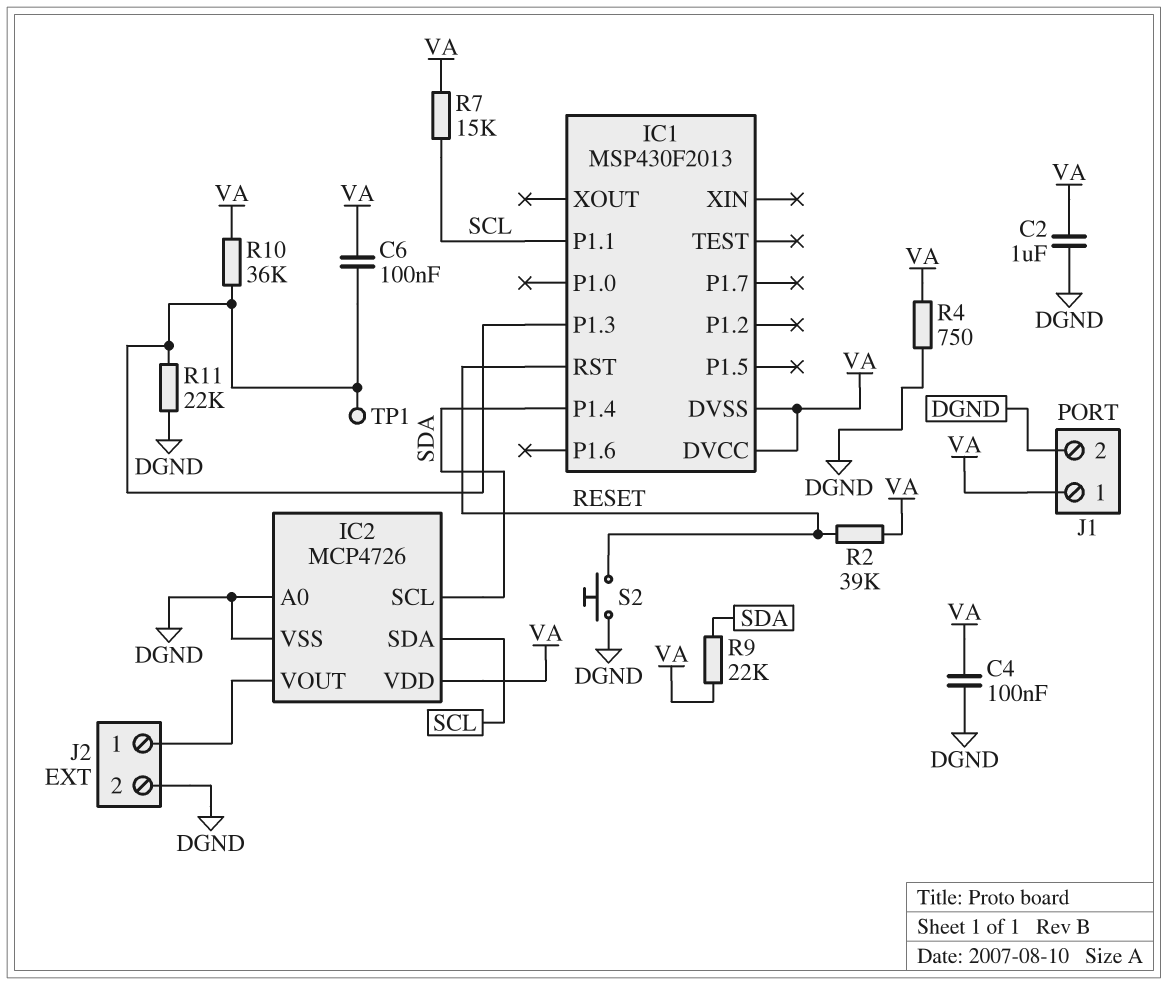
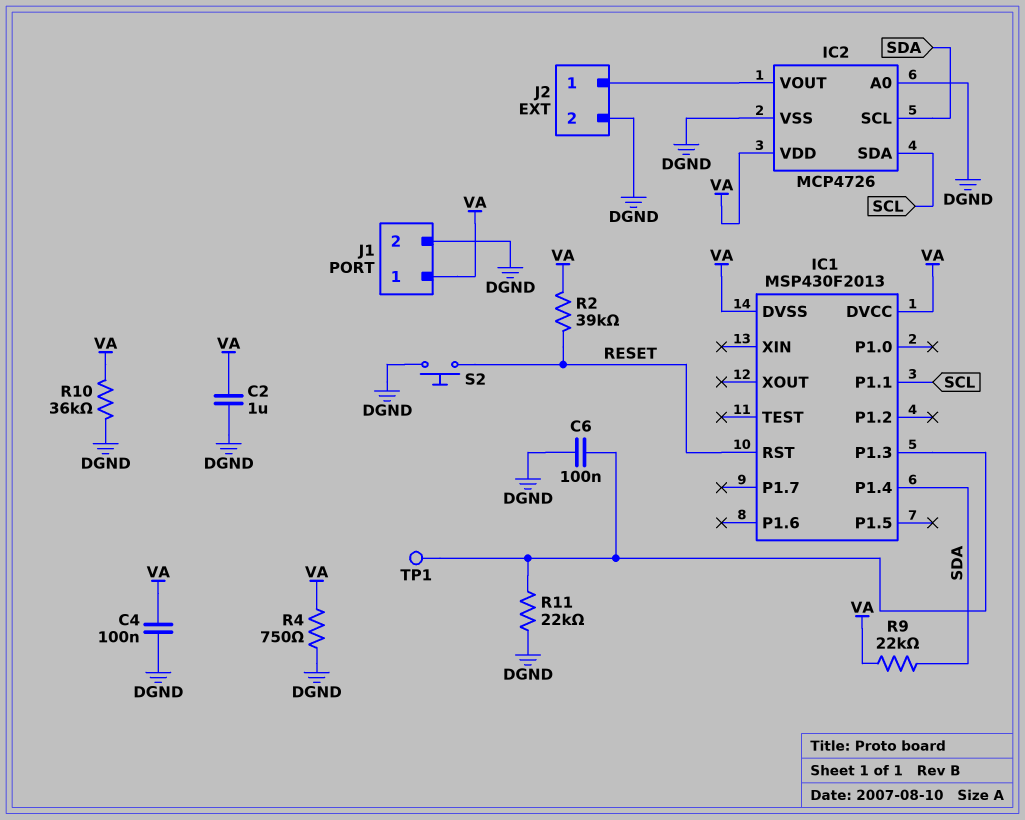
C6: 100nF (IC1/P1.3, VA) -> 100nF (DGND, IC1/P1.3)
R7: 15k (SCL, VA) -> none
R10: 36k (IC1/P1.3, VA) -> 36k (DGND, VA)

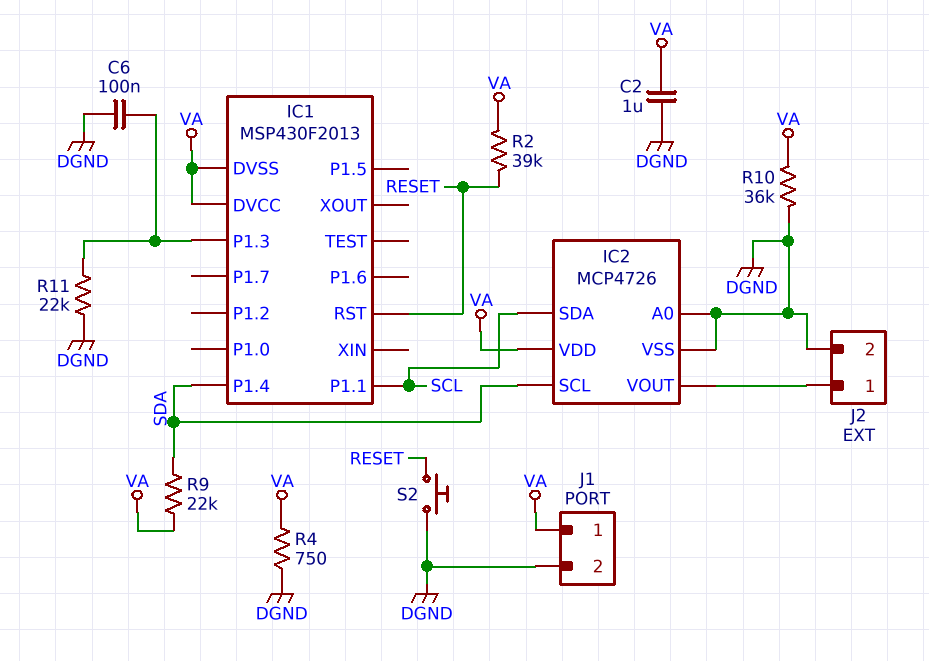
C4: 100nF (DGND, VA) -> none
TP1: test point (IC1/P1.3) -> none

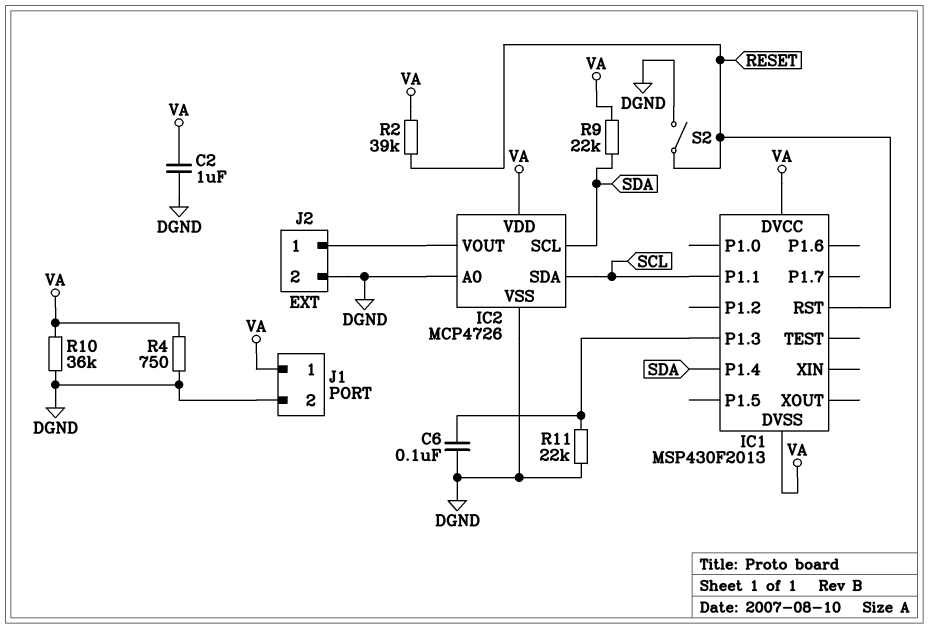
S2: button (DGND, RESET) -> switch (DGND, RESET)

